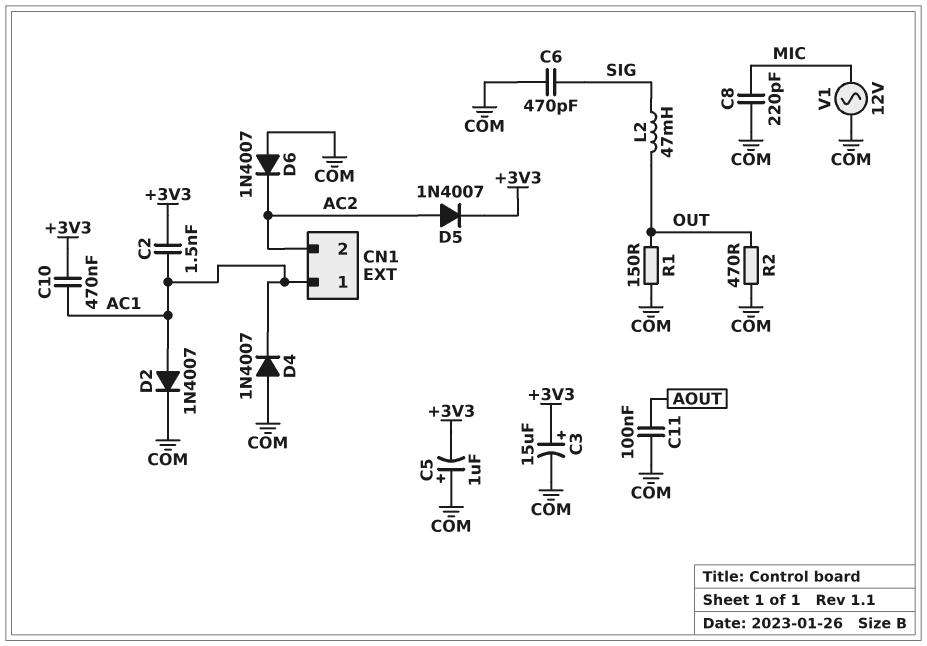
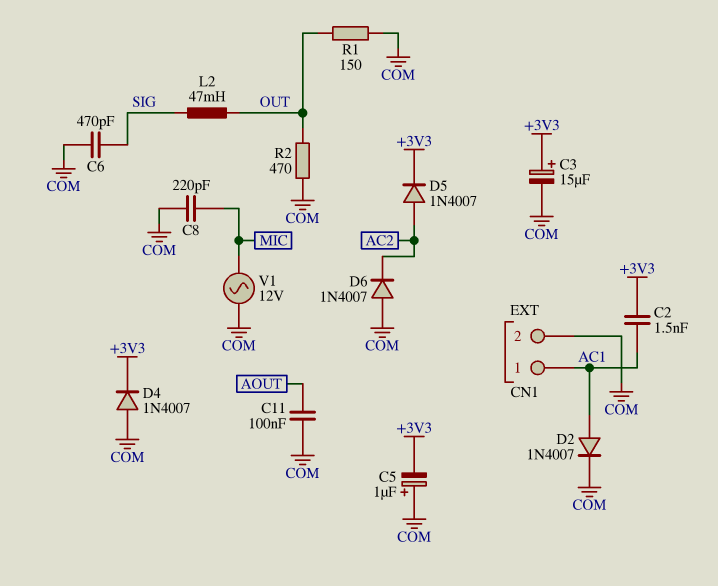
C10: 470nF (+3V3, AC1) -> none
CN1 pin 2: AC2 -> COM
D4: diode 1N4007 (A COM, K AC1) -> diode 1N4007 (A COM, K +3V3)

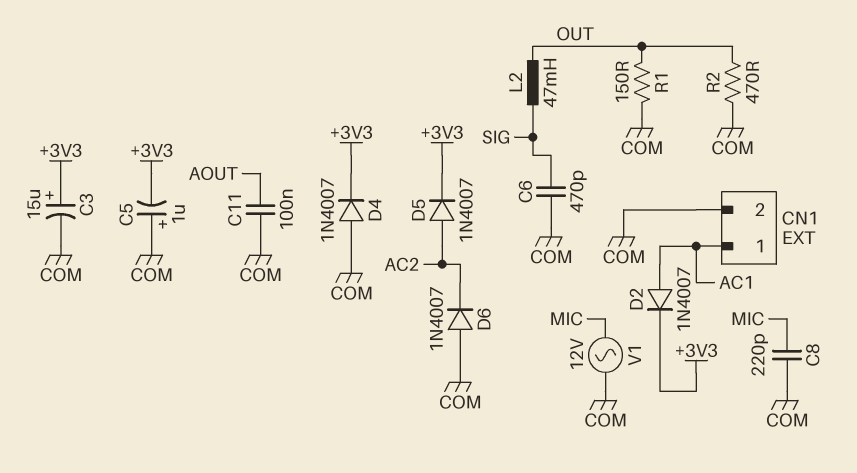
C2: 1.5nF (+3V3, AC1) -> none
D2: diode 1N4007 (A AC1, K COM) -> diode 1N4007 (A AC1, K +3V3)

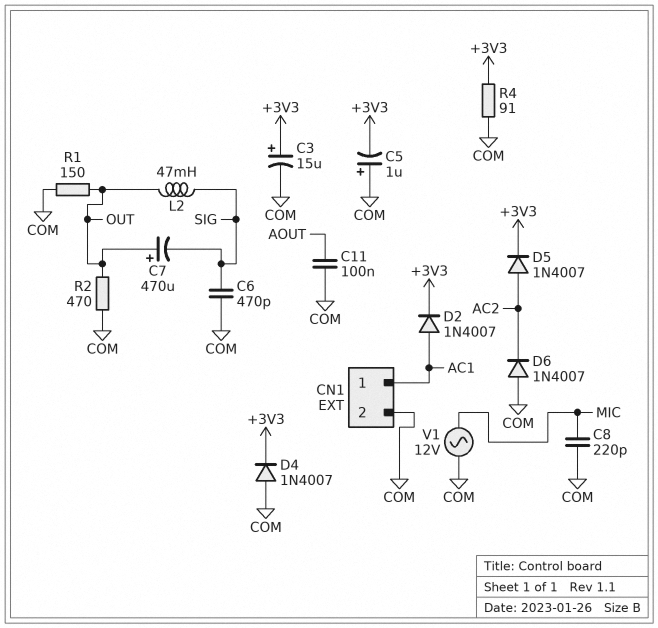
C7: none -> 470uF (plus OUT, minus SIG)
R4: none -> 91 (+3V3, COM)

